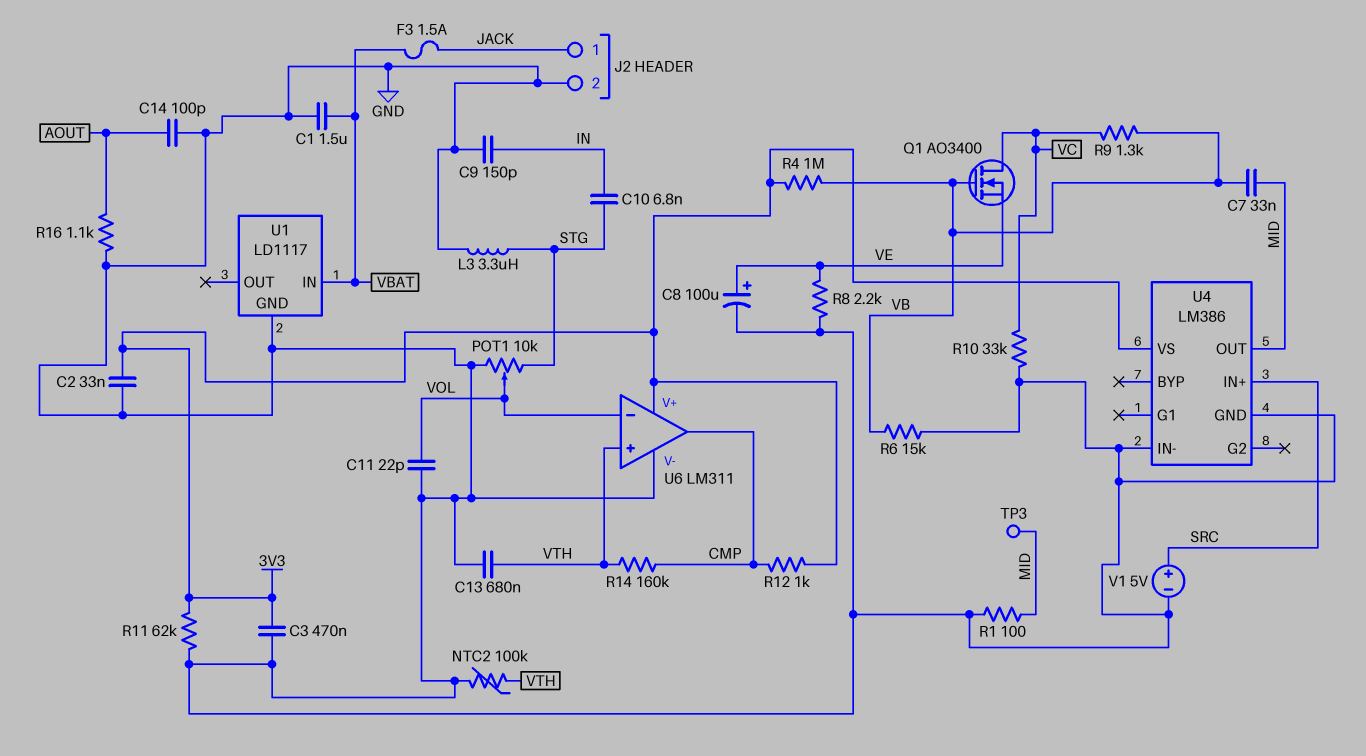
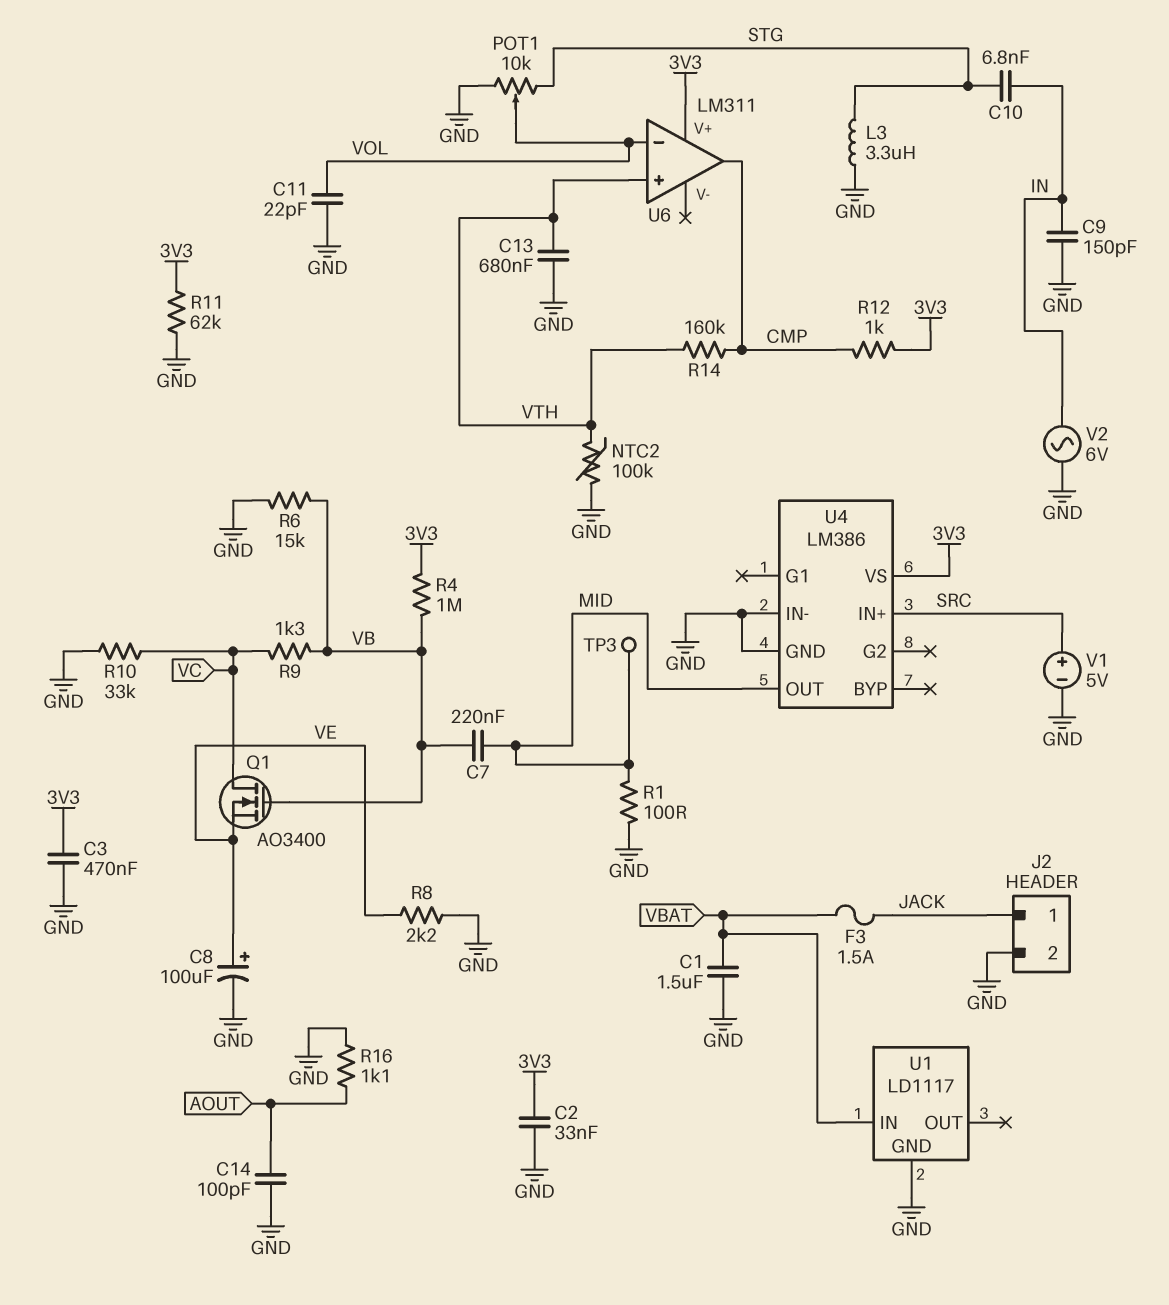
C7: 33nF (MID, VB) -> 220nF (MID, VB)
U6 pin V-: GND -> none
V2: none -> AC 6V (GND, IN)

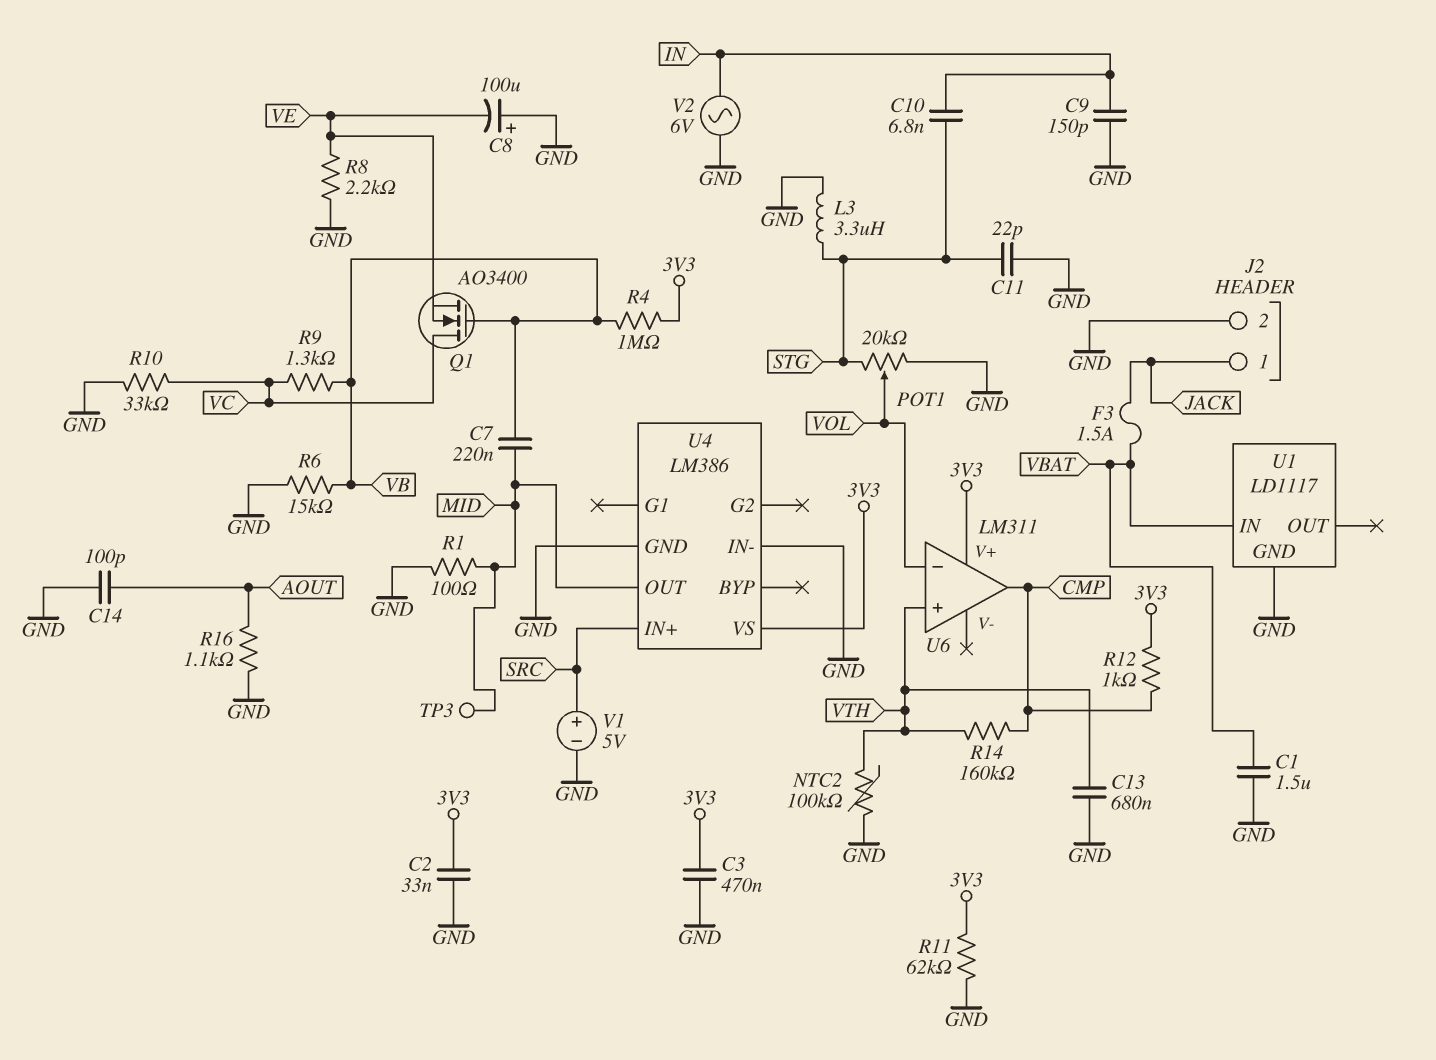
C8: 100uF (plus VE, minus GND) -> 100uF (plus GND, minus VE)
C11: 22pF (GND, VOL) -> 22pF (GND, STG)
POT1: 10k (GND, STG, wiper VOL) -> 20k (GND, STG, wiper VOL)

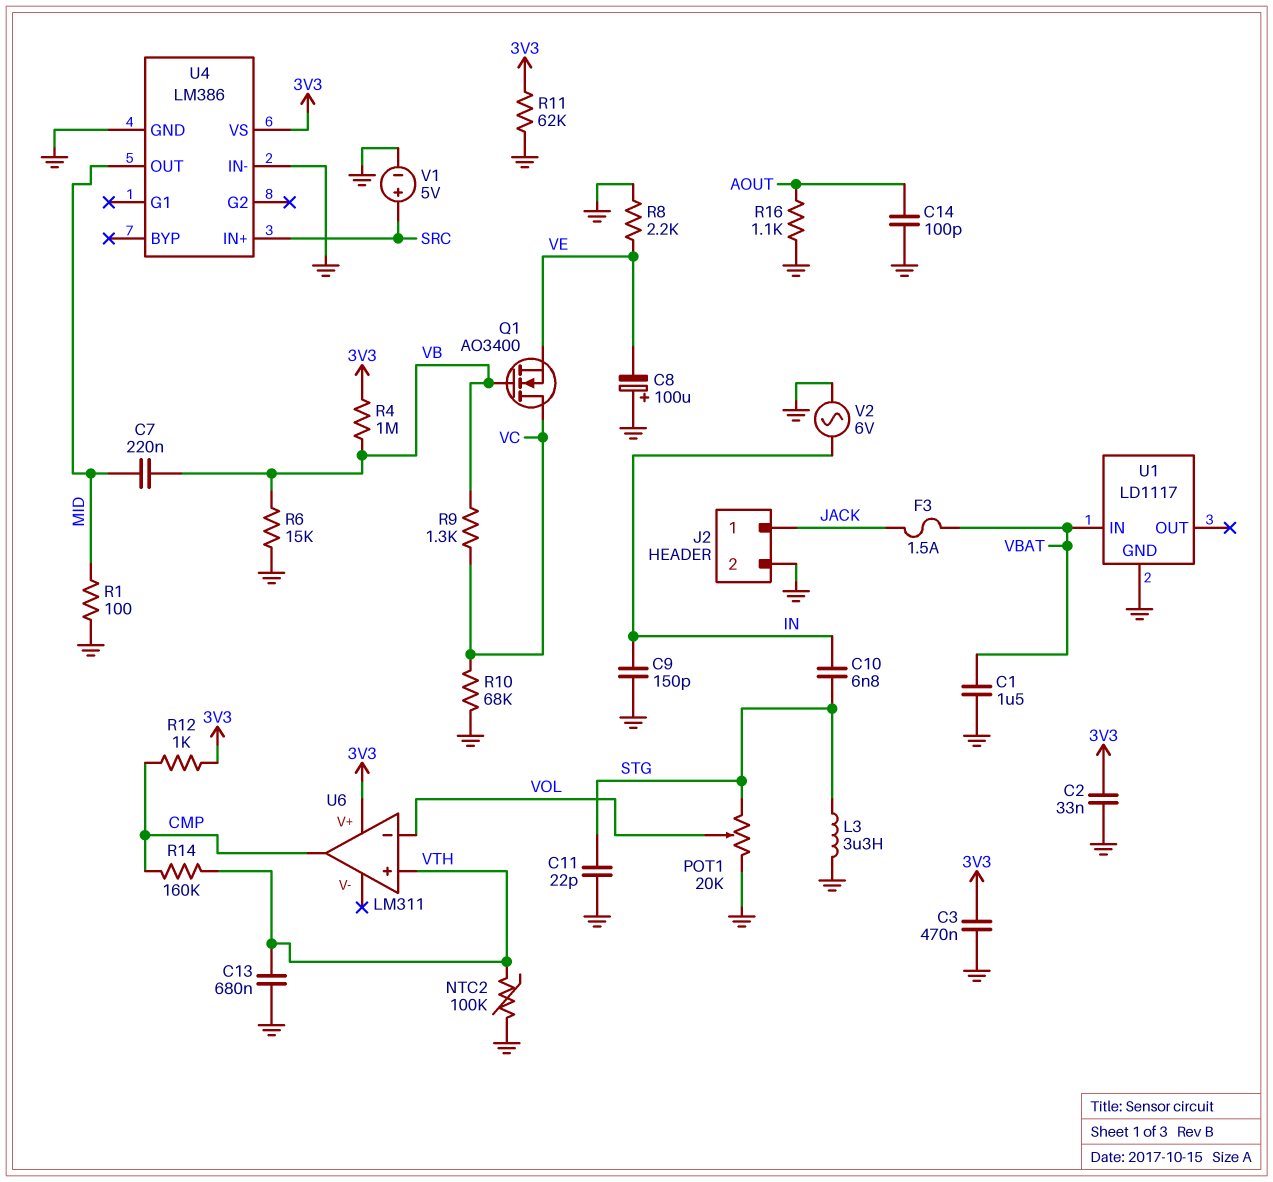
R10: 33k (GND, VC) -> 68k (GND, VC)
TP3: test point (MID) -> none

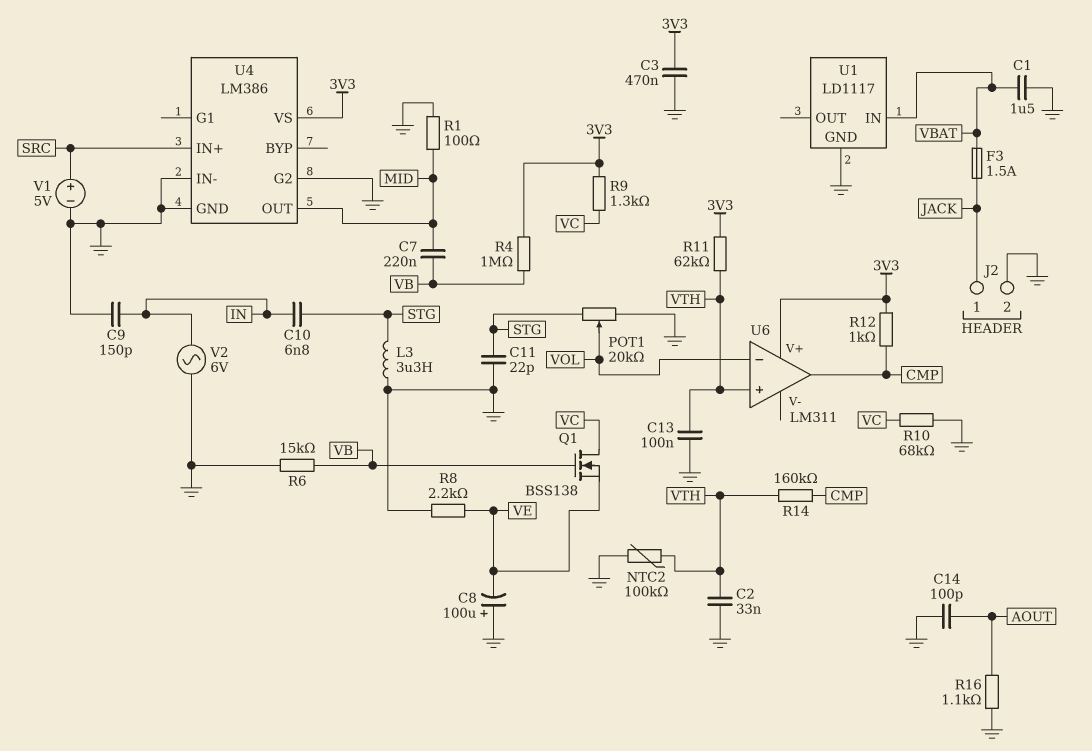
C2: 33nF (3V3, GND) -> 33nF (GND, VTH)
C13: 680nF (GND, VTH) -> 100nF (GND, VTH)
Q1: NMOS AO3400 (G VB, D VC, S VE) -> NMOS BSS138 (G VB, D VC, S VE)
R9: 1.3k (VB, VC) -> 1.3k (3V3, VC)
R11: 62k (3V3, GND) -> 62k (3V3, VTH)
U4 pin G2: none -> GND

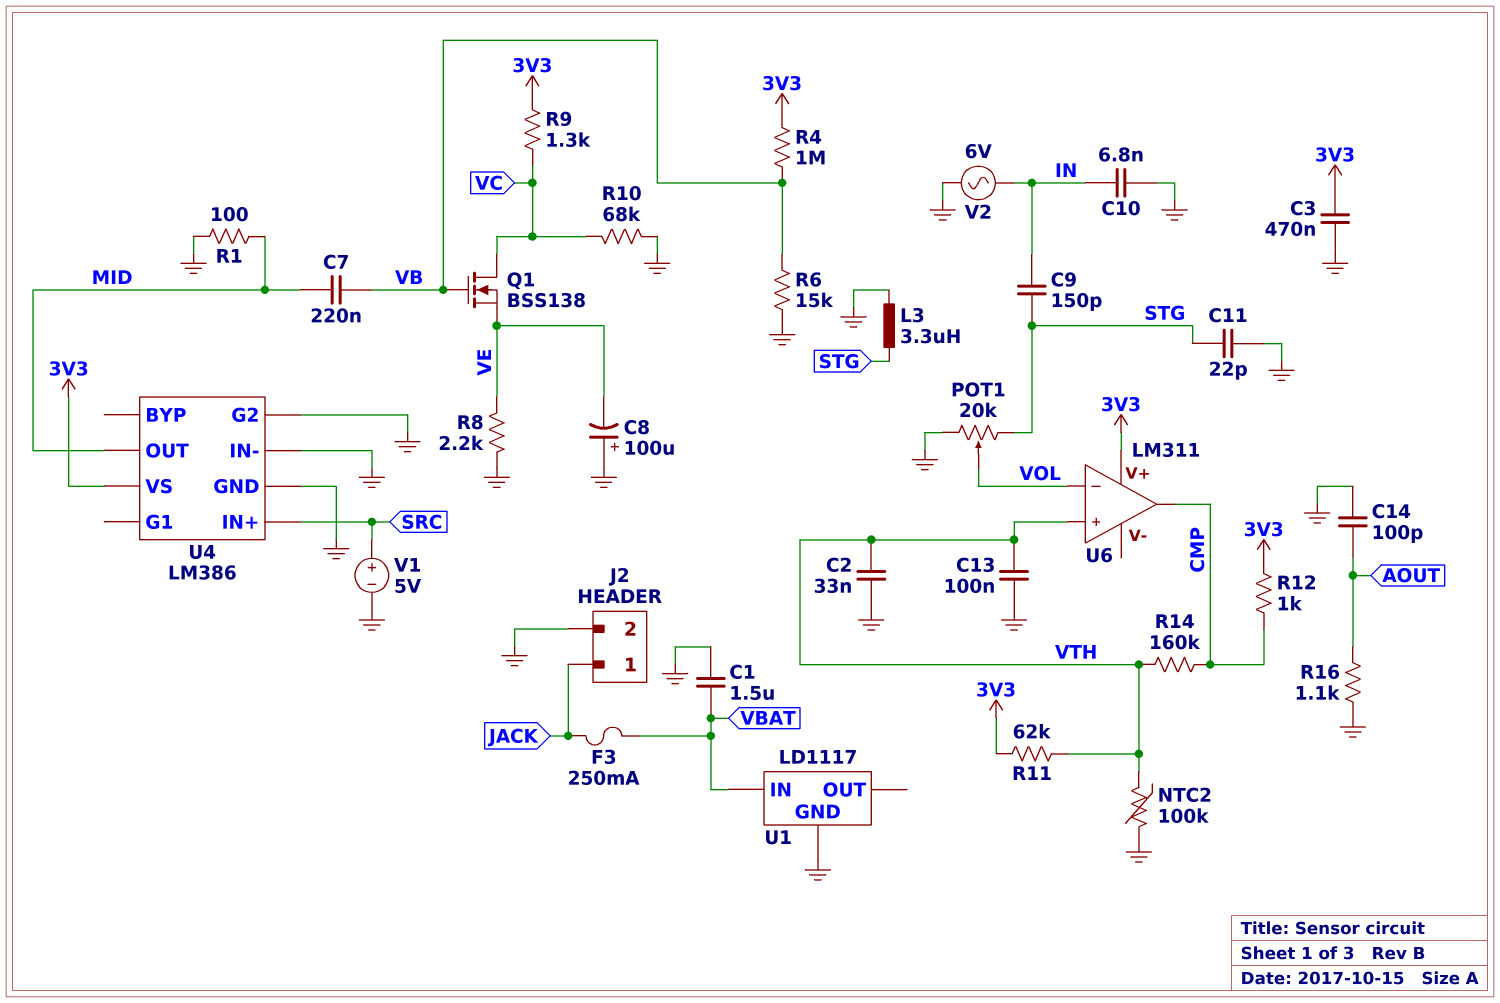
C9: 150pF (GND, IN) -> 150pF (IN, STG)
C10: 6.8nF (IN, STG) -> 6.8nF (GND, IN)
F3: 1.5A (JACK, VBAT) -> 250mA (JACK, VBAT)

